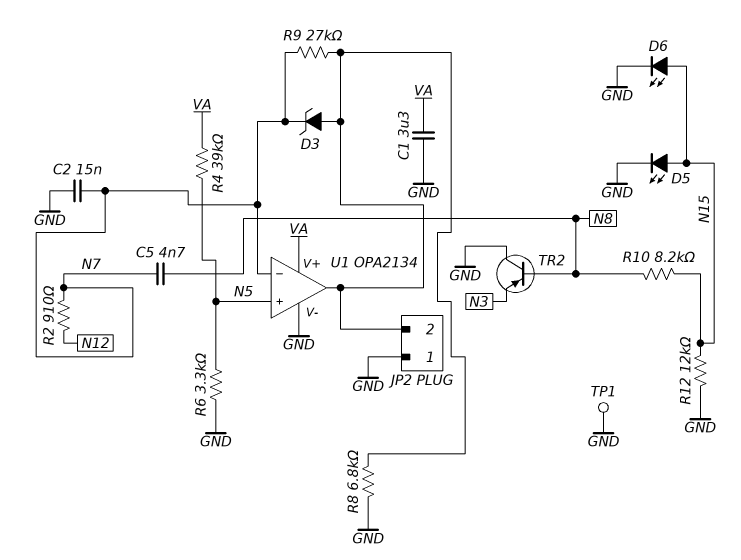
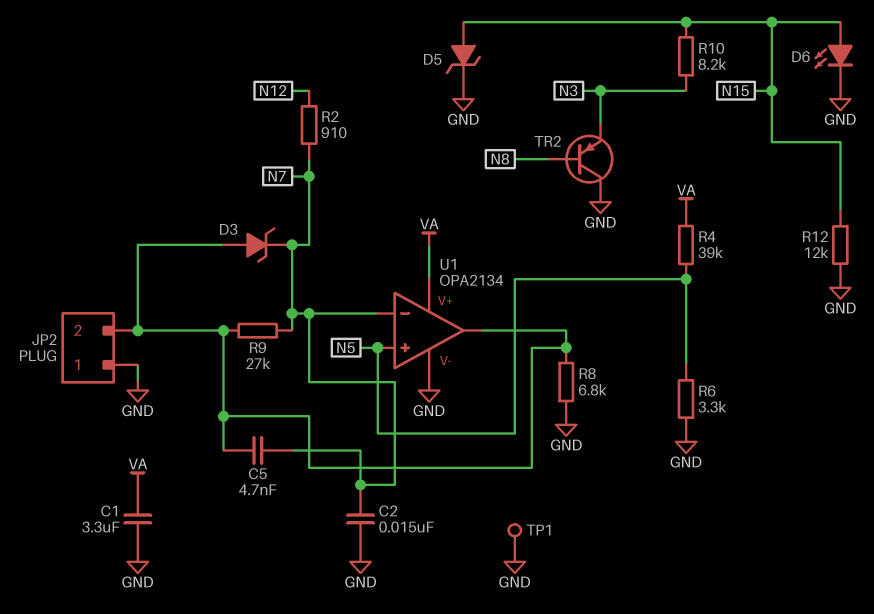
C5: 4.7nF (N7, N8) -> 4.7nF (JP2/2, N7)
D5: LED (A N15, K GND) -> zener (A N15, K GND)
R10: 8.2k (N8, N15) -> 8.2k (N3, N15)

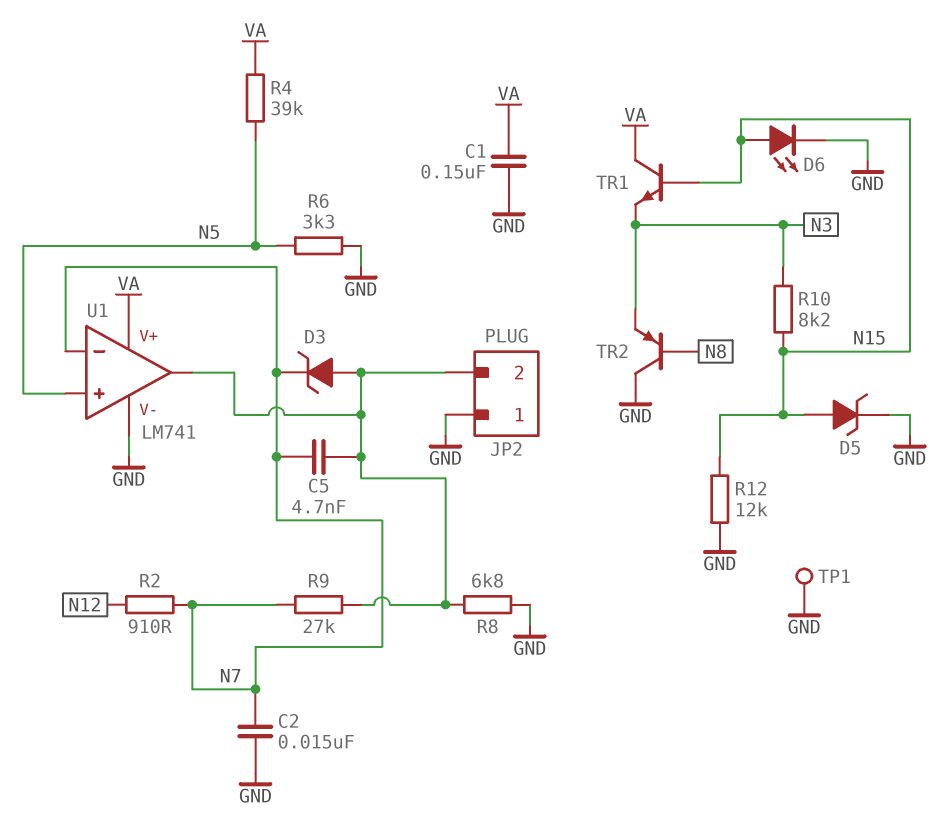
C1: 3.3uF (GND, VA) -> 150nF (GND, VA)
TR1: none -> NPN (B N15, C VA, E N3)
U1: OPA2134 -> LM741

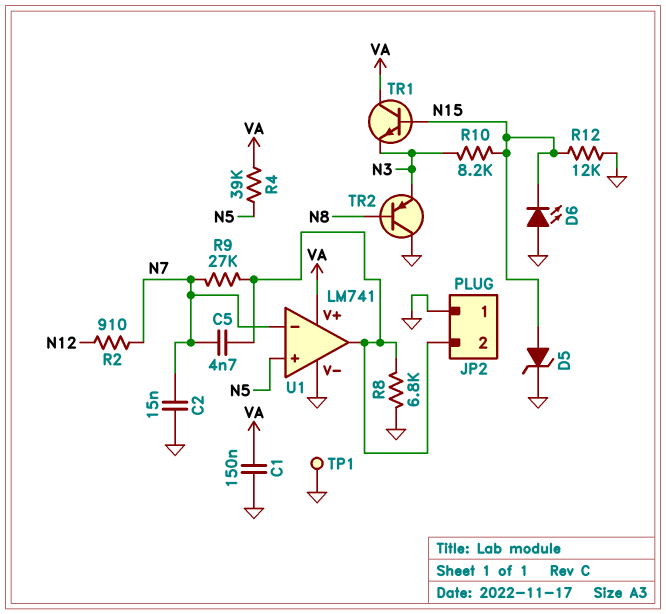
D3: zener (A JP2/2, K N7) -> none
D6: LED (A N15, K GND) -> LED (A GND, K N15)
R6: 3.3k (GND, N5) -> none

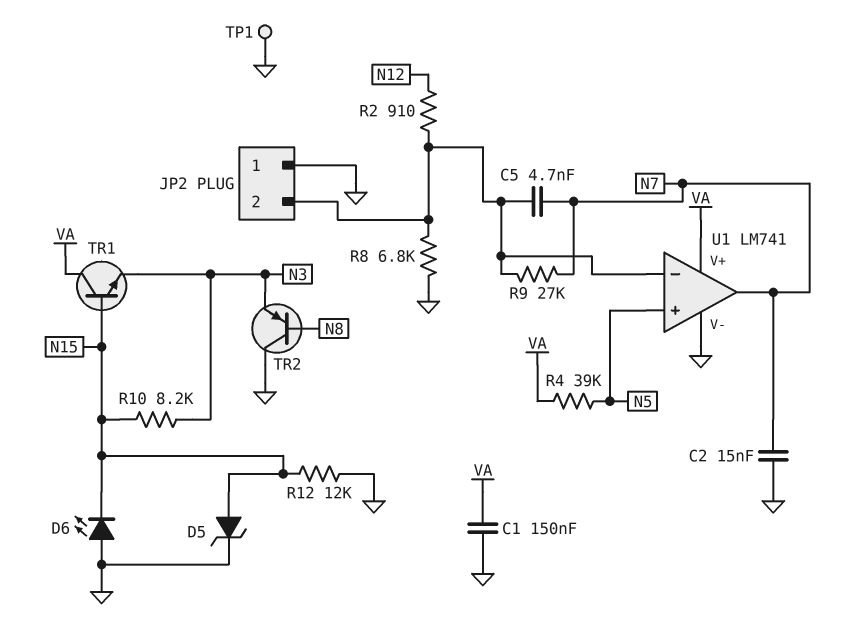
R2: 910 (N7, N12) -> 910 (JP2/2, N12)
U1 pin in-: N7 -> JP2/2
U1 pin out: JP2/2 -> N7

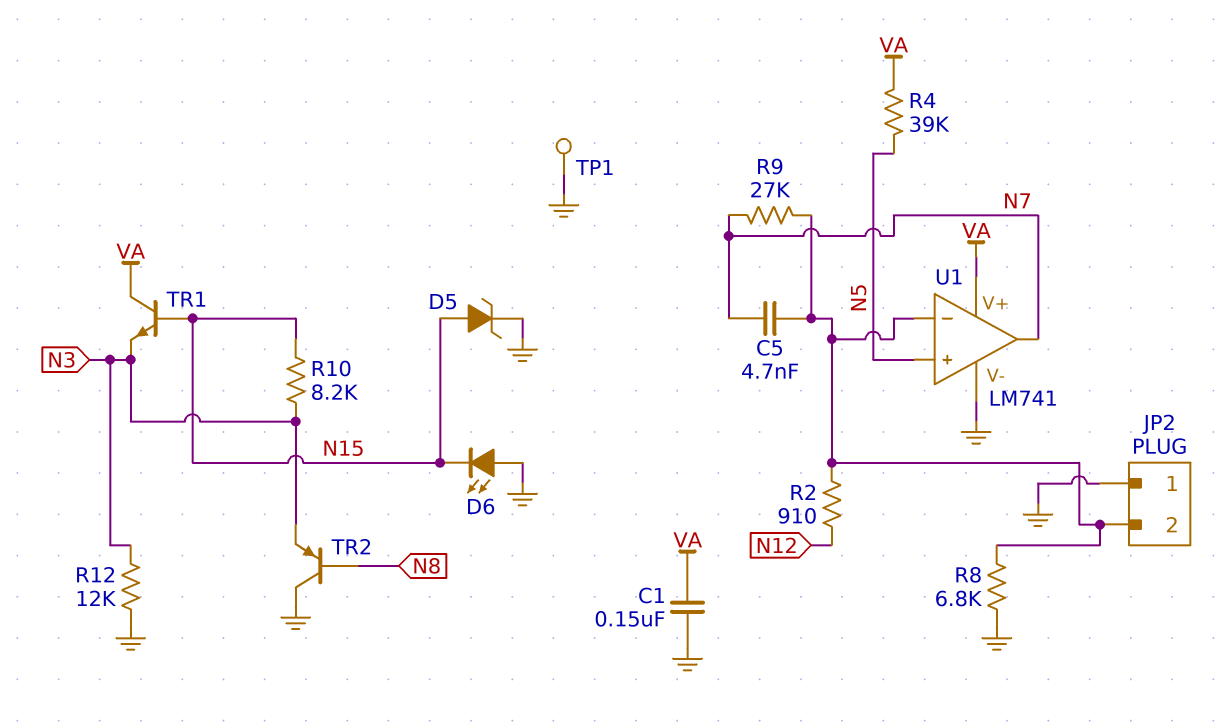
C2: 15nF (GND, N7) -> none
R12: 12k (GND, N15) -> 12k (GND, N3)

